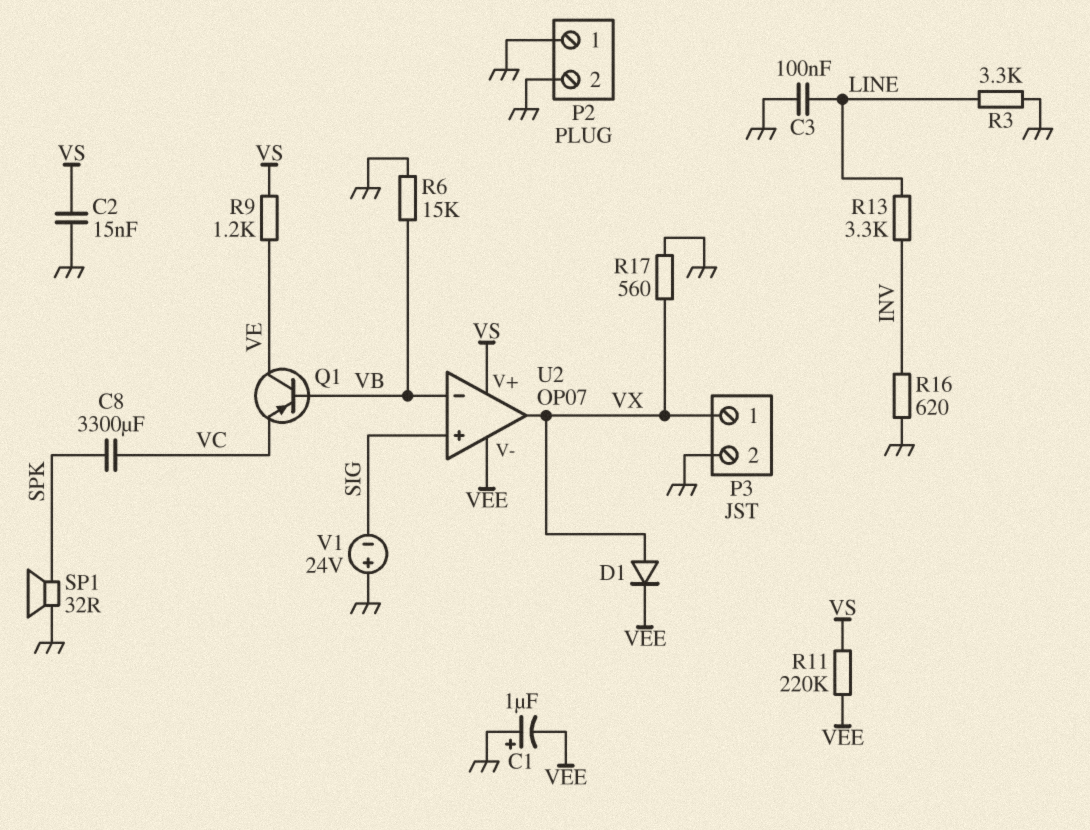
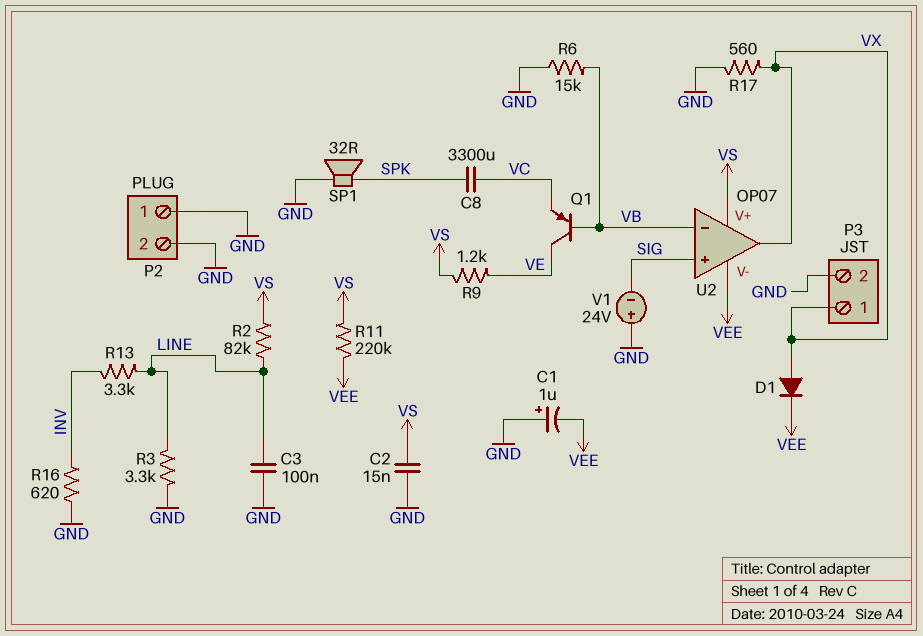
R2: none -> 82k (LINE, VS)

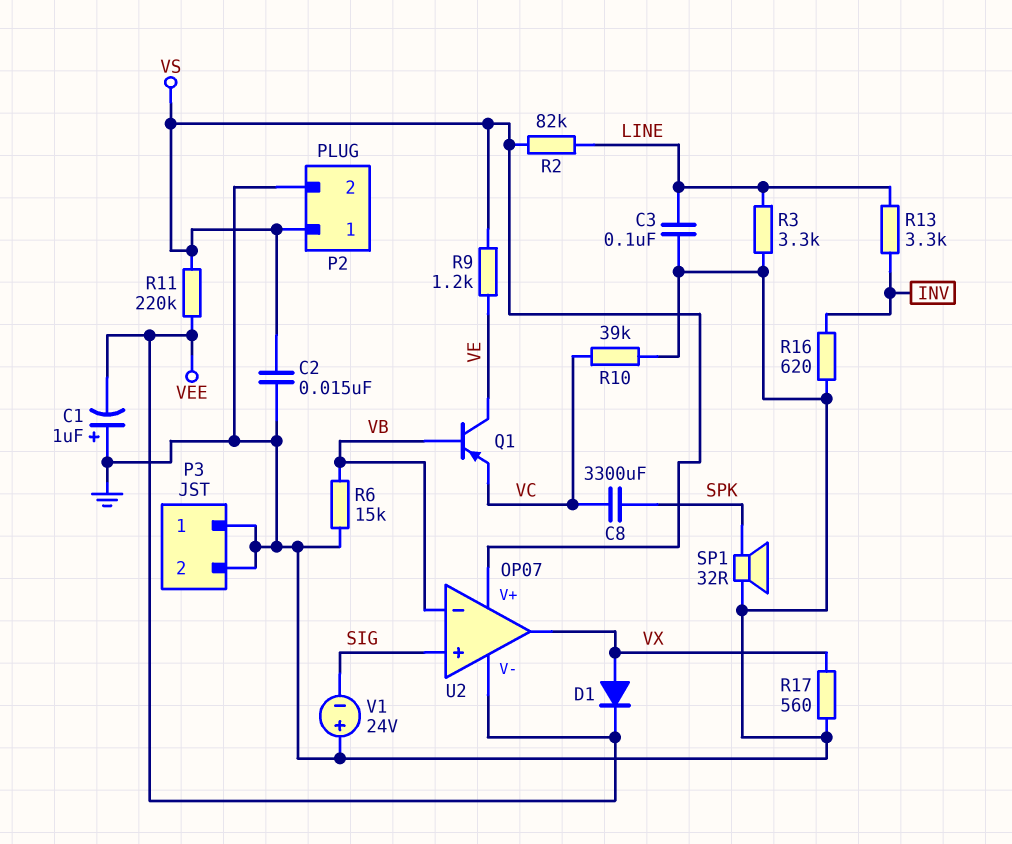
P2 pin 1: GND -> VS
P3 pin 1: VX -> GND
R10: none -> 39k (GND, VC)

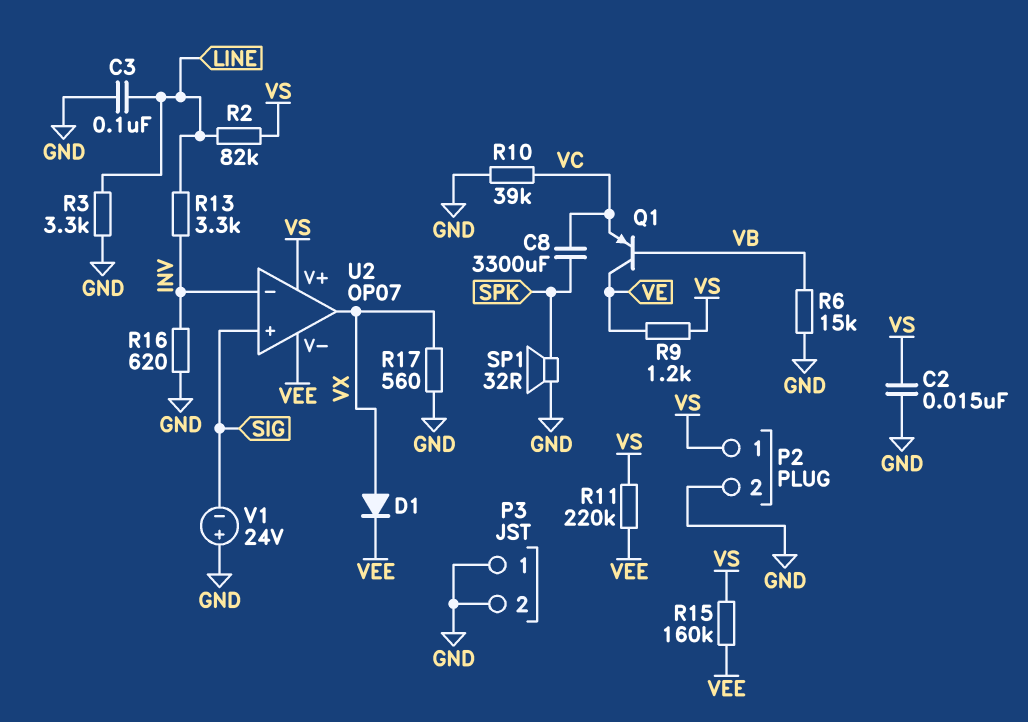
C1: 1uF (plus GND, minus VEE) -> none
R15: none -> 160k (VEE, VS)
U2 pin in-: VB -> INV

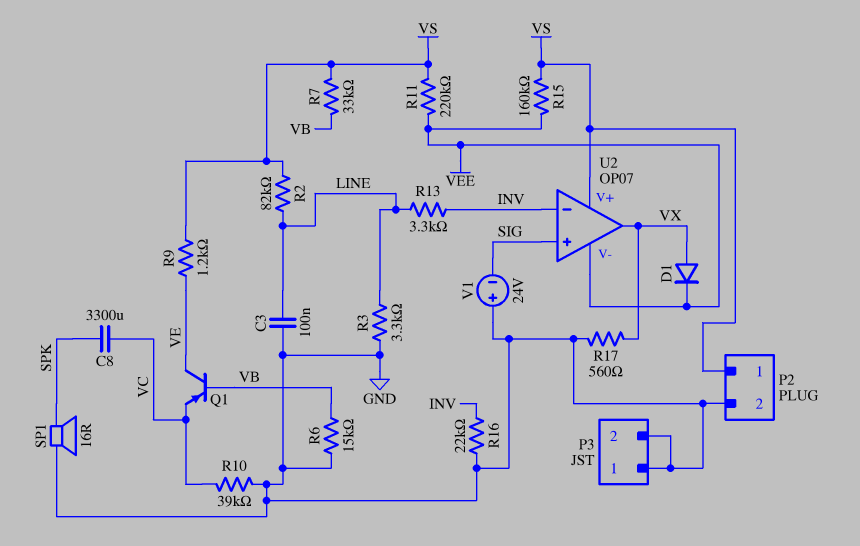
C2: 15nF (GND, VS) -> none
R7: none -> 33k (VB, VS)
R16: 620 (GND, INV) -> 22k (GND, INV)
SP1: speaker 32R (GND, SPK) -> speaker 16R (GND, SPK)

